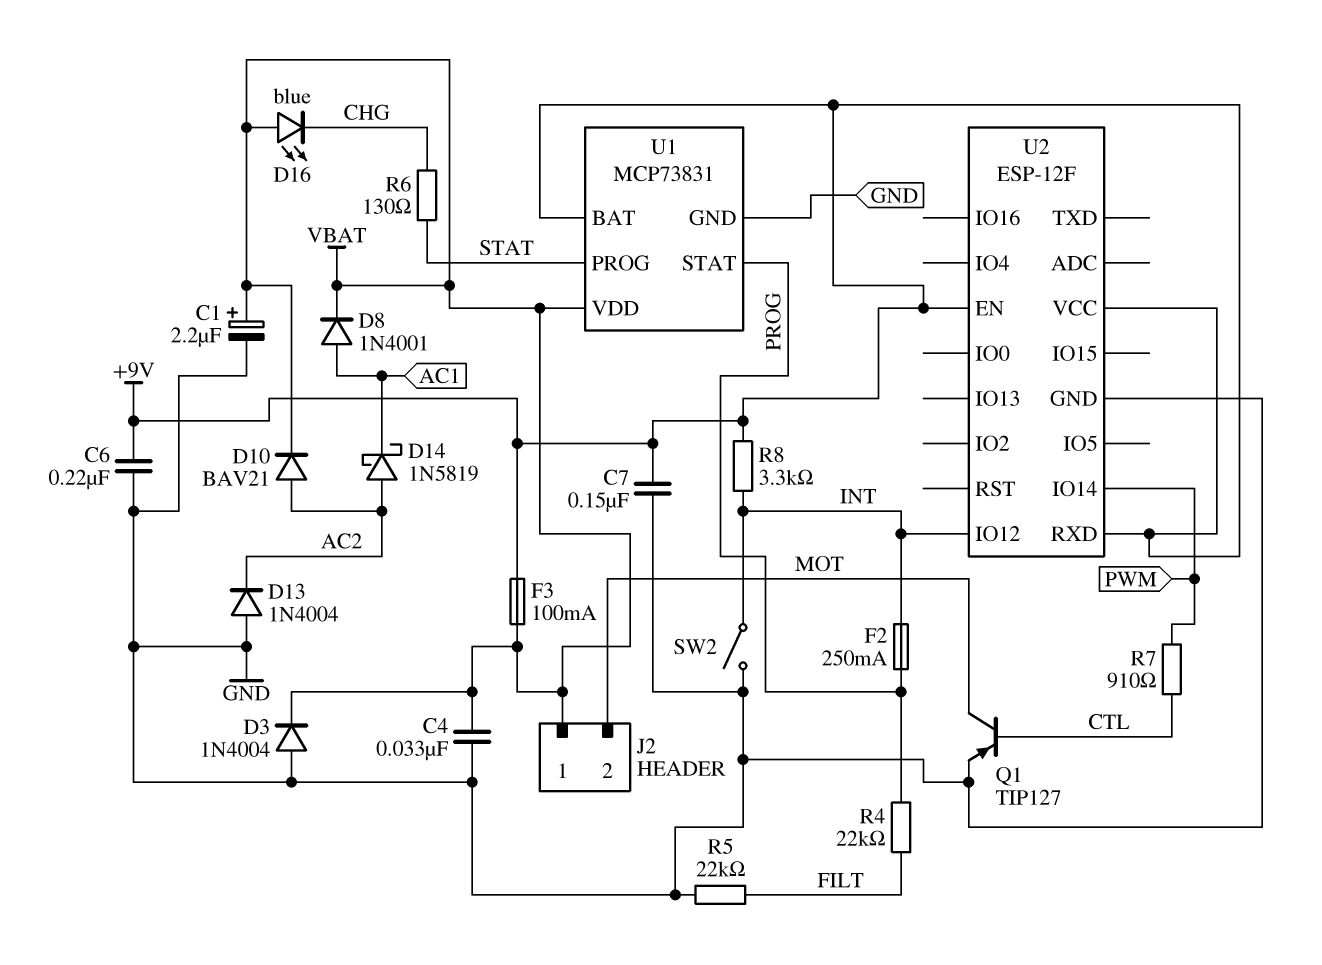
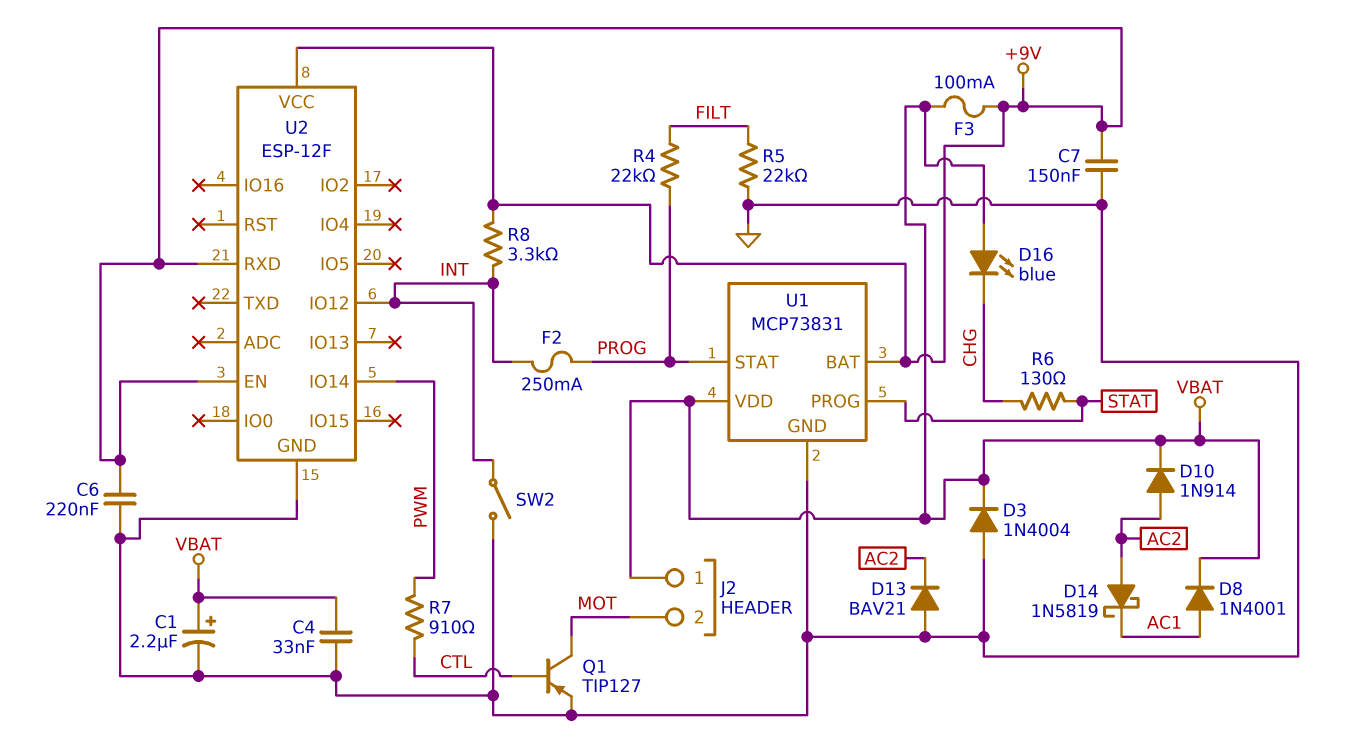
D10: diode BAV21 (A AC2, K VBAT) -> diode 1N914 (A AC2, K VBAT)
D13: diode 1N4004 (A GND, K AC2) -> diode BAV21 (A GND, K AC2)

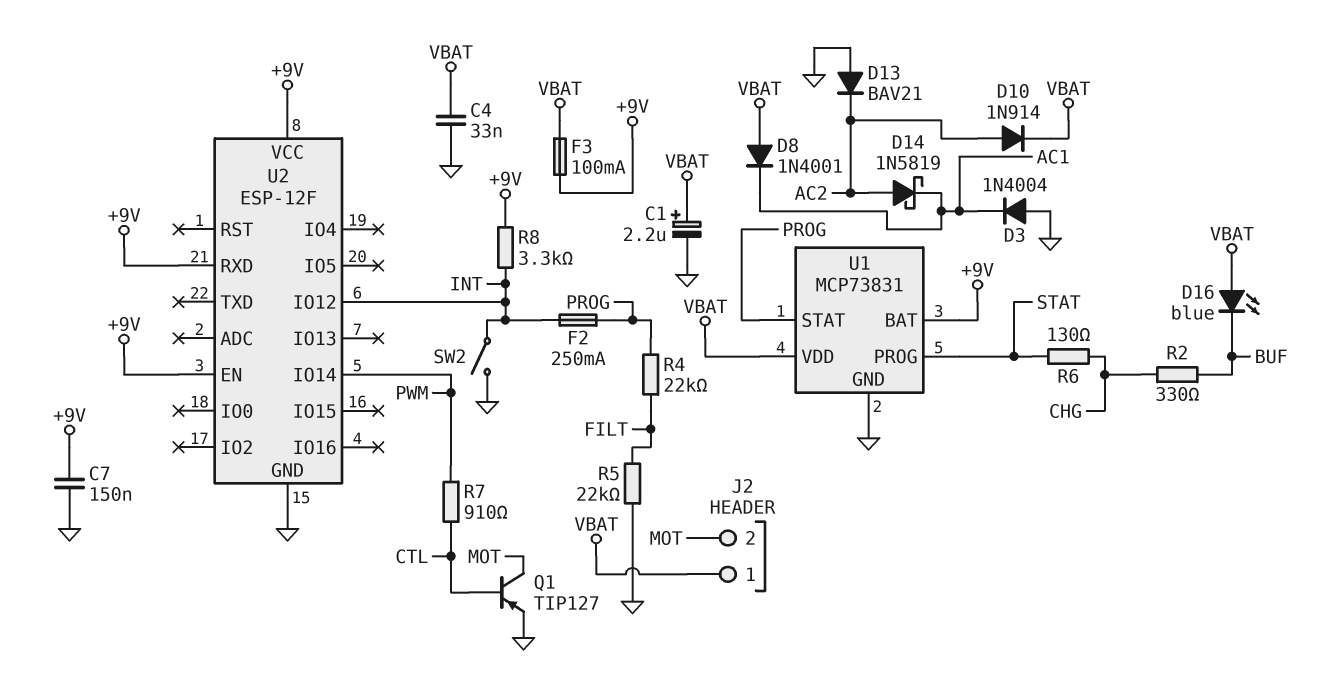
C6: 220nF (+9V, GND) -> none
D3: diode 1N4004 (A GND, K VBAT) -> diode 1N4004 (A GND, K AC1)
D8: diode 1N4001 (A AC1, K VBAT) -> diode 1N4001 (A VBAT, K AC1)
D16: LED blue (A VBAT, K CHG) -> LED blue (A VBAT, K BUF)
R2: none -> 330 (BUF, CHG)

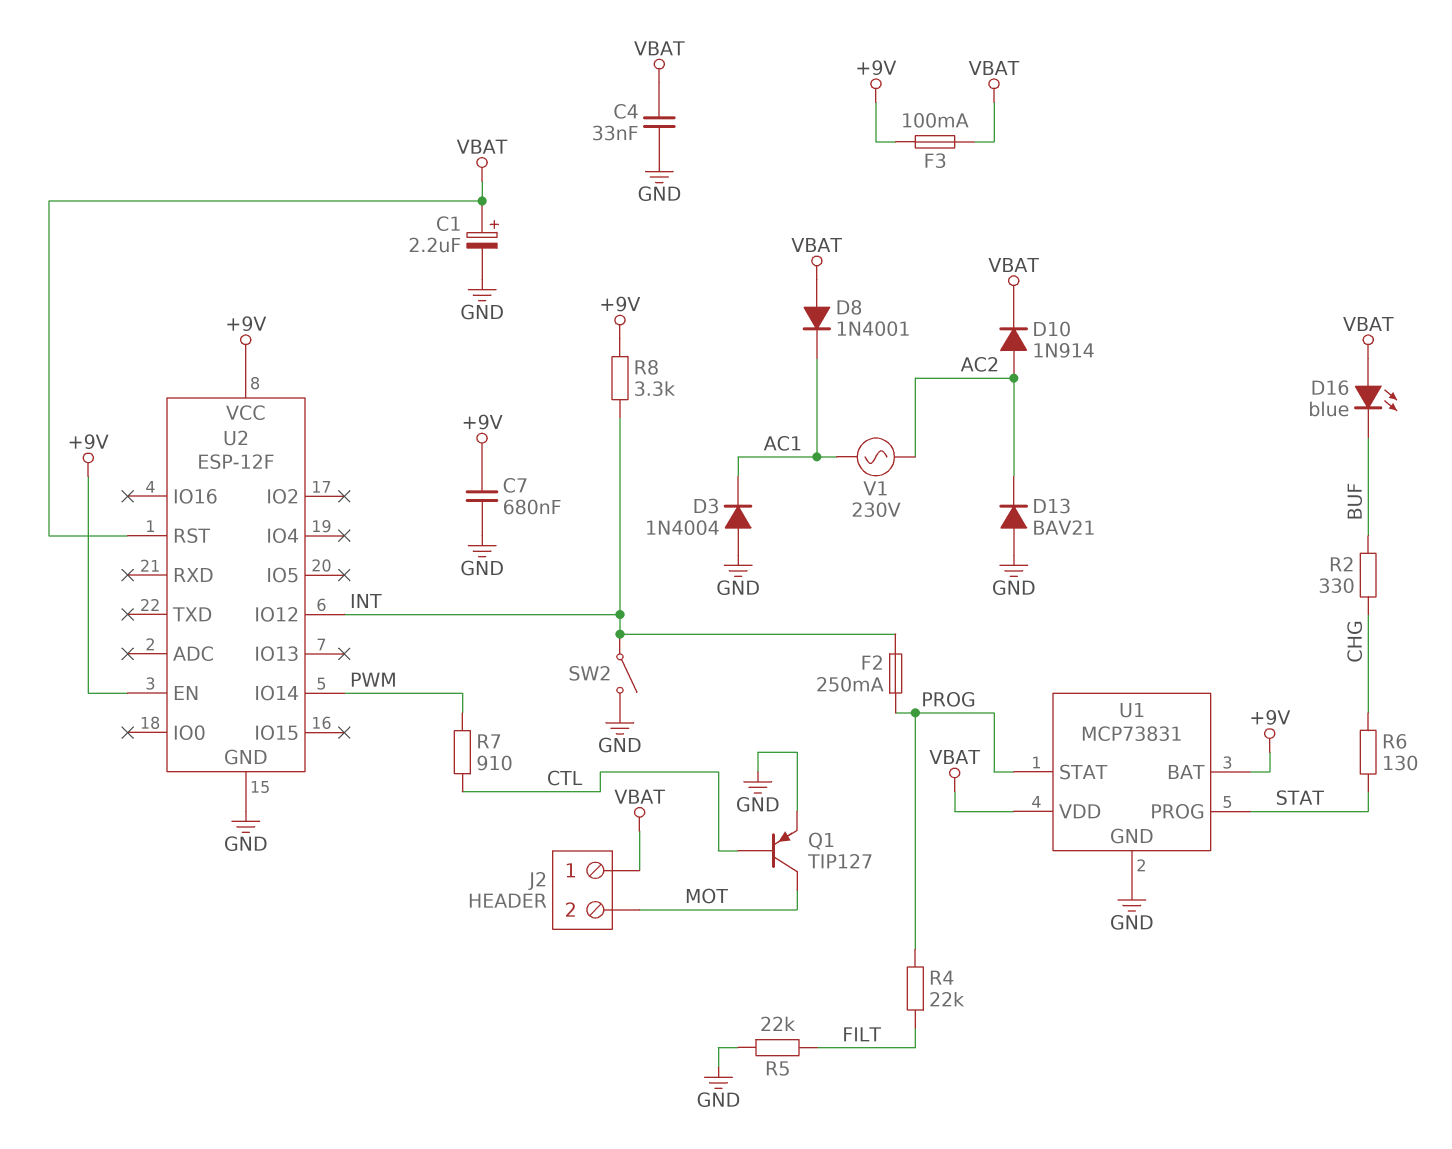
C7: 150nF (+9V, GND) -> 680nF (+9V, GND)
D14: schottky 1N5819 (A AC2, K AC1) -> none
U2 pin RST: none -> VBAT
U2 pin RXD: +9V -> none
V1: none -> AC 230V (AC1, AC2)

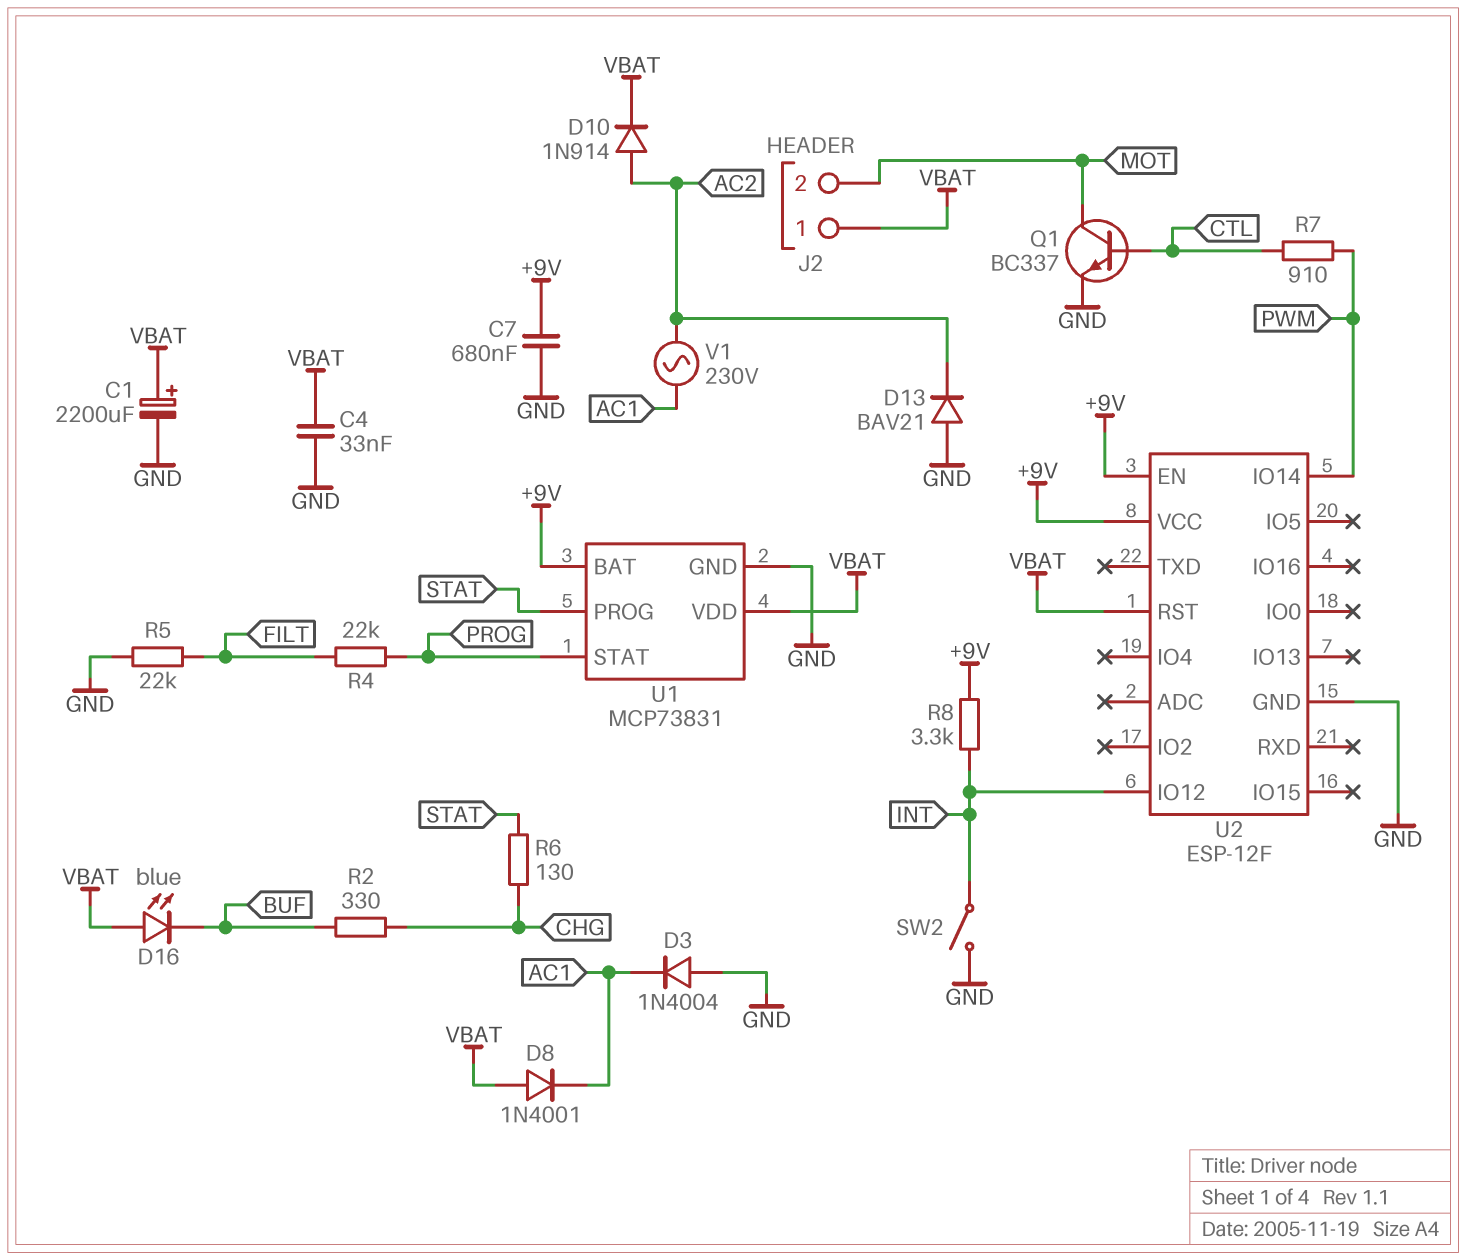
C1: 2.2uF (plus VBAT, minus GND) -> 2200uF (plus VBAT, minus GND)
F2: 250mA (INT, PROG) -> none
F3: 100mA (+9V, VBAT) -> none
Q1: PNP TIP127 (B CTL, C MOT, E GND) -> NPN BC337 (B CTL, C MOT, E GND)

